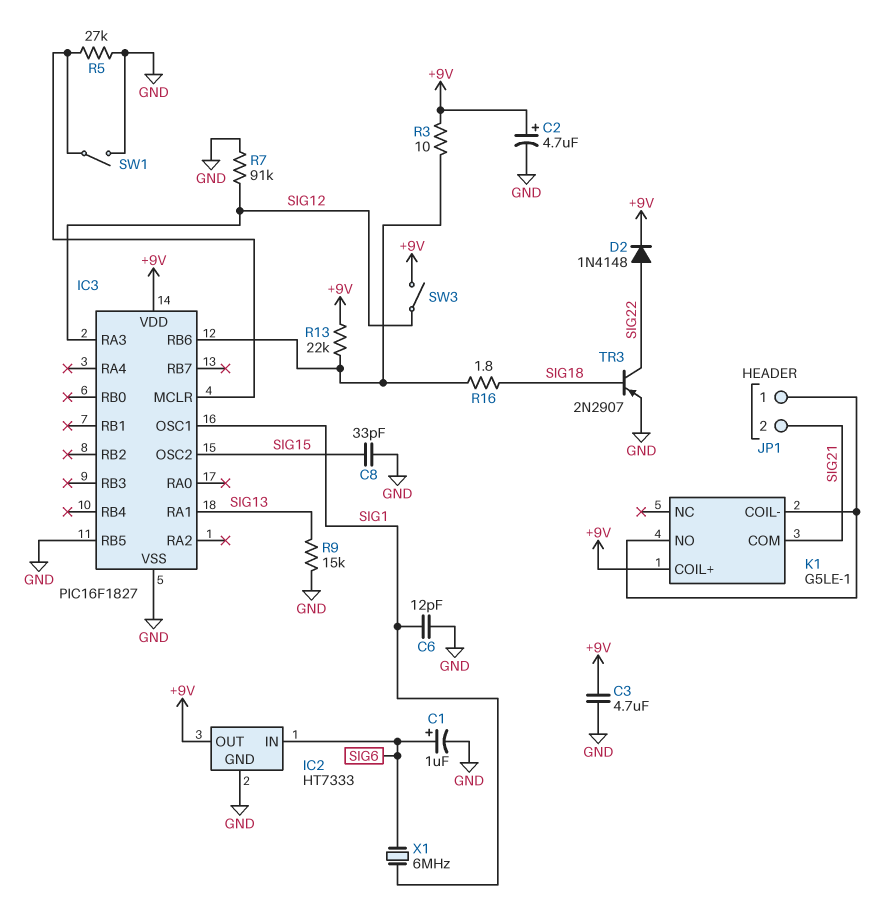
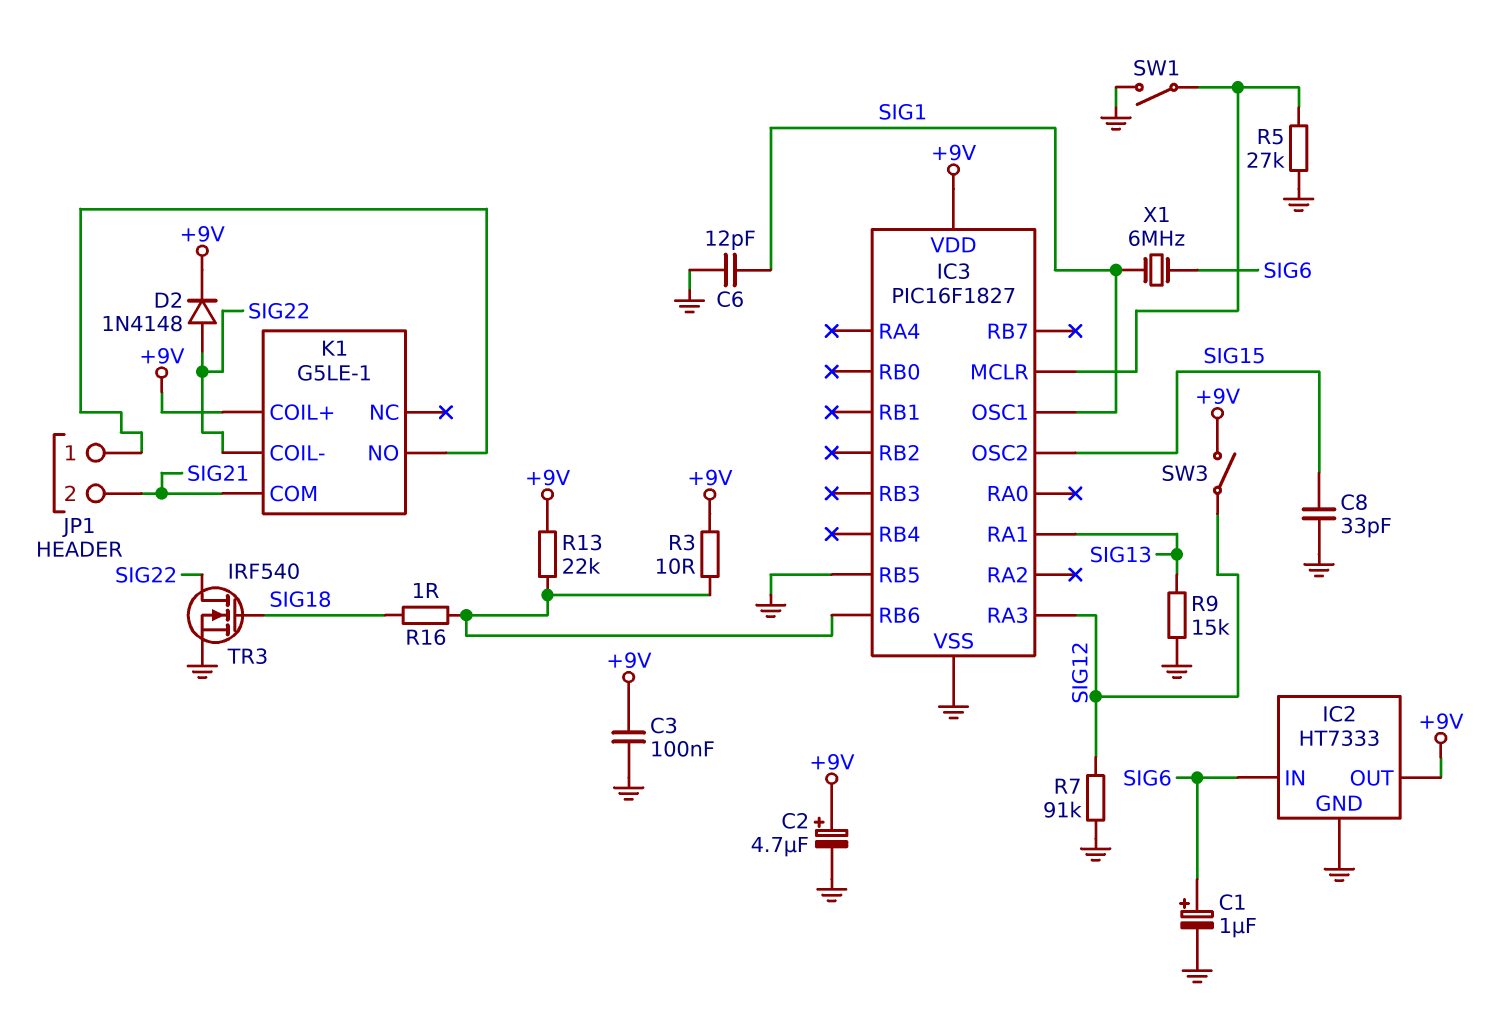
C3: 4.7uF (+9V, GND) -> 100nF (+9V, GND)
K1 pin COIL-: JP1/1 -> SIG22
R16: 1.8 (IC3/RB6, SIG18) -> 1 (IC3/RB6, SIG18)
TR3: PNP 2N2907 (B SIG18, C SIG22, E GND) -> NMOS IRF540 (G SIG18, D SIG22, S GND)

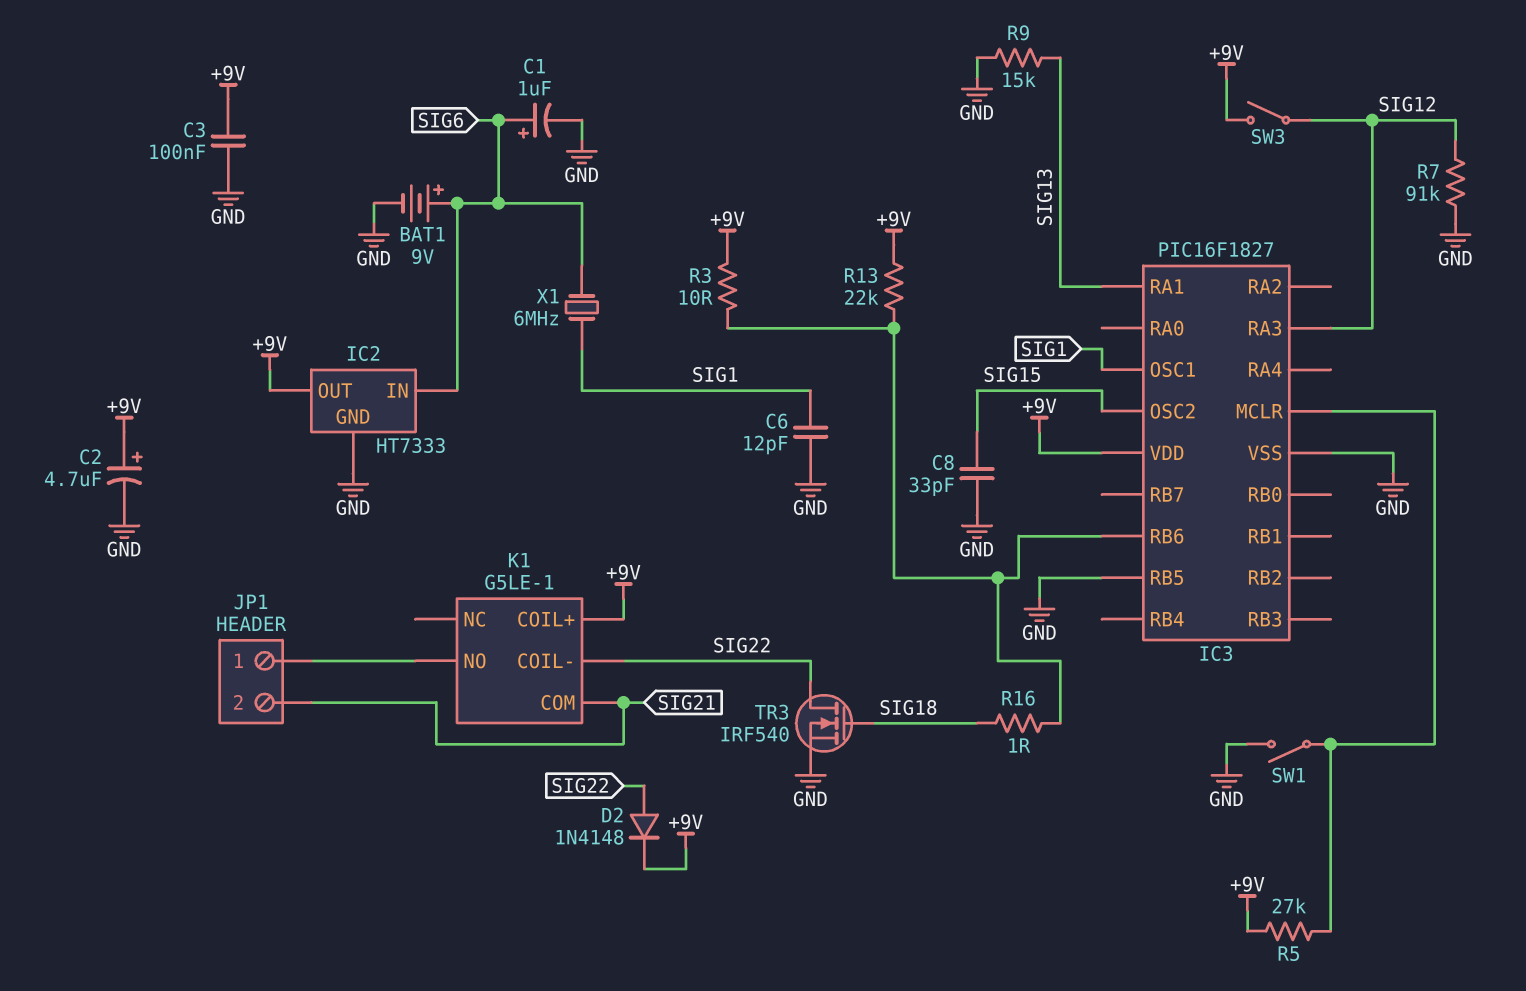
BAT1: none -> 9V (plus SIG6, minus GND)
R5: 27k (GND, IC3/MCLR) -> 27k (+9V, IC3/MCLR)

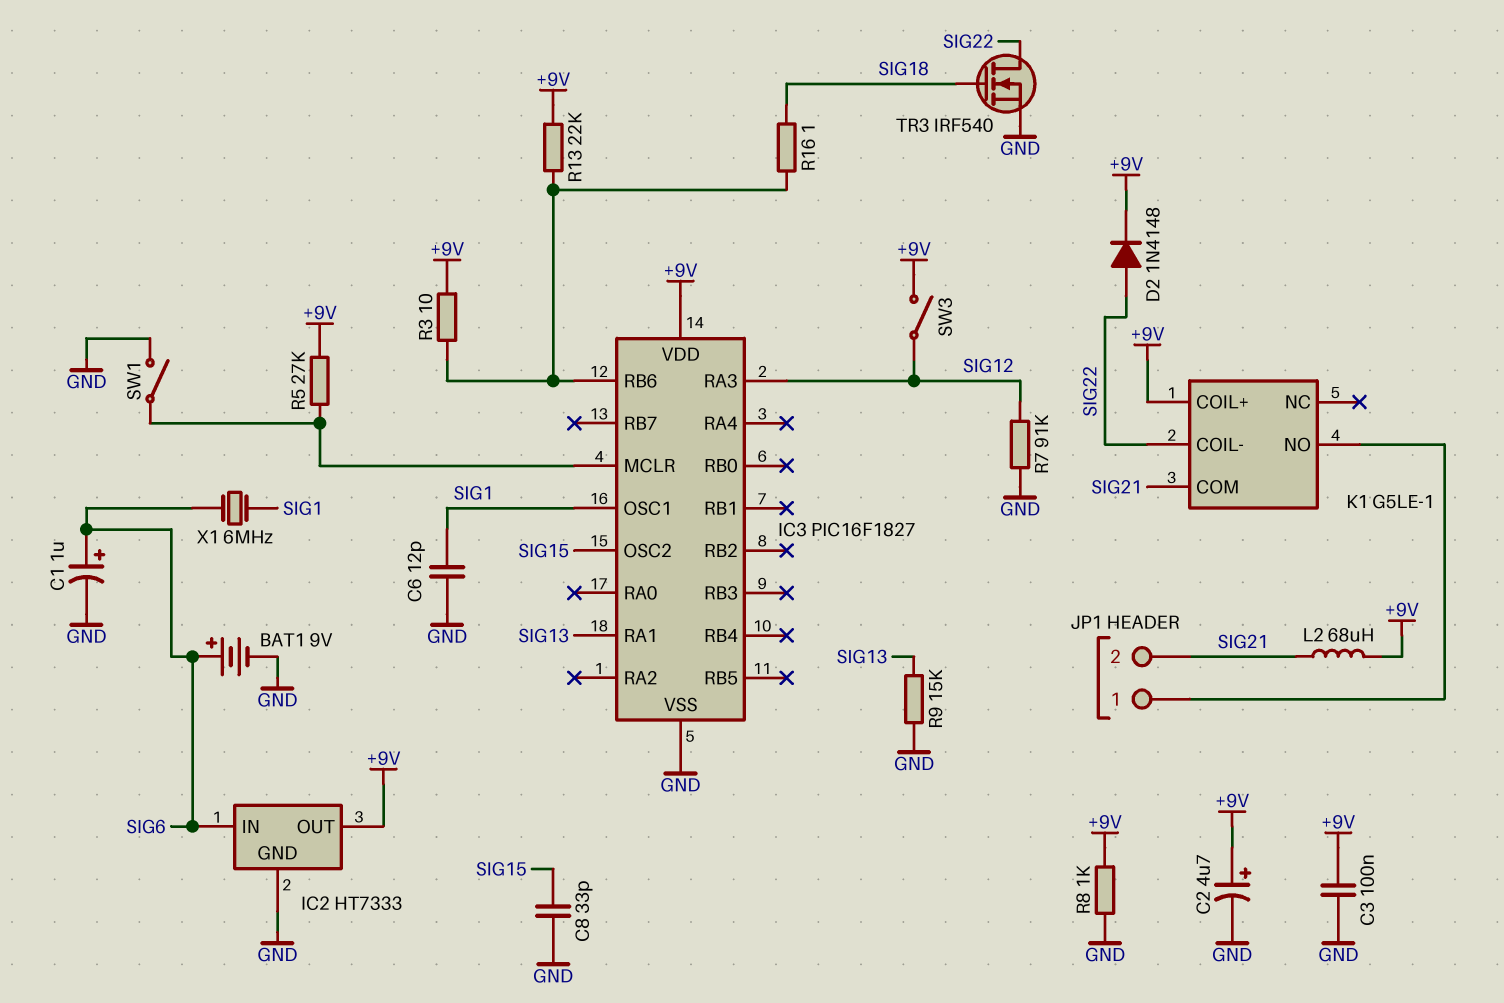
IC3 pin RB5: GND -> none
L2: none -> 68uH (+9V, SIG21)
R8: none -> 1k (+9V, GND)

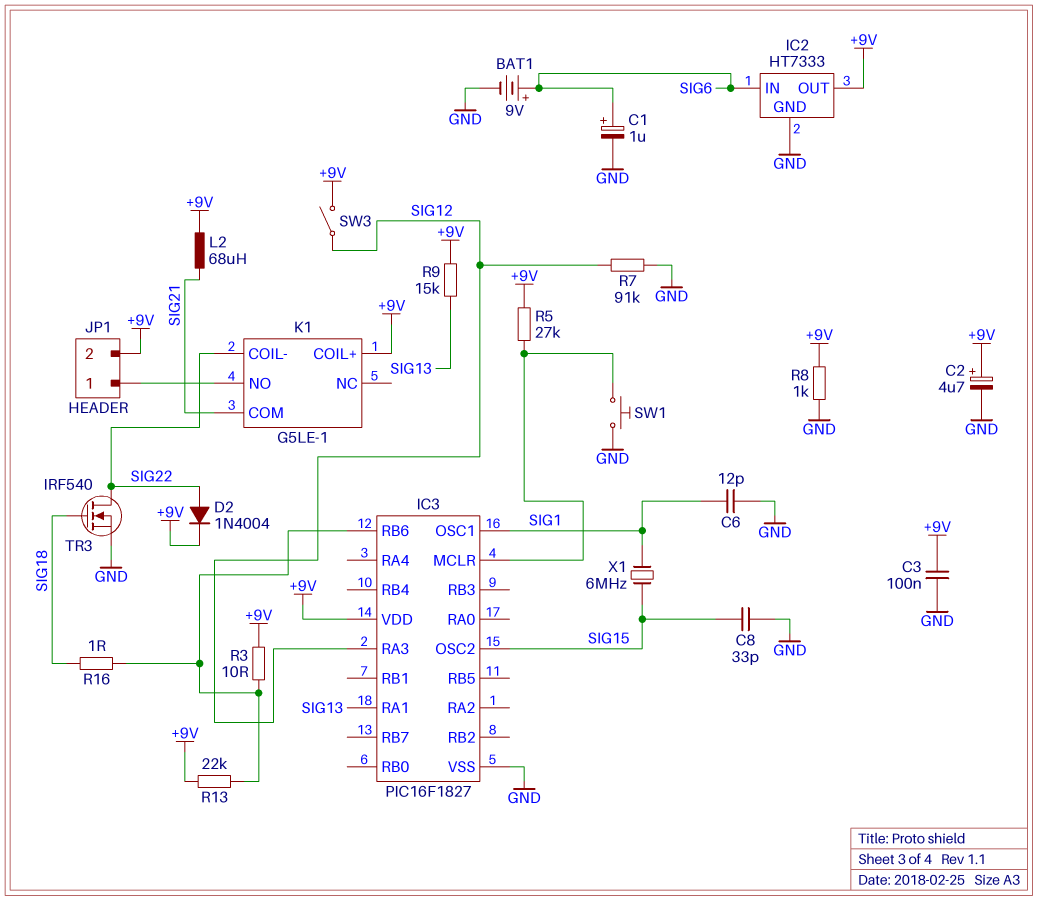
D2: diode 1N4148 (A SIG22, K +9V) -> diode 1N4004 (A SIG22, K +9V)
JP1 pin 2: SIG21 -> +9V
R9: 15k (GND, SIG13) -> 15k (+9V, SIG13)
SW1: switch (GND, IC3/MCLR) -> button (GND, IC3/MCLR)
X1: 6MHz (SIG1, SIG6) -> 6MHz (SIG1, SIG15)

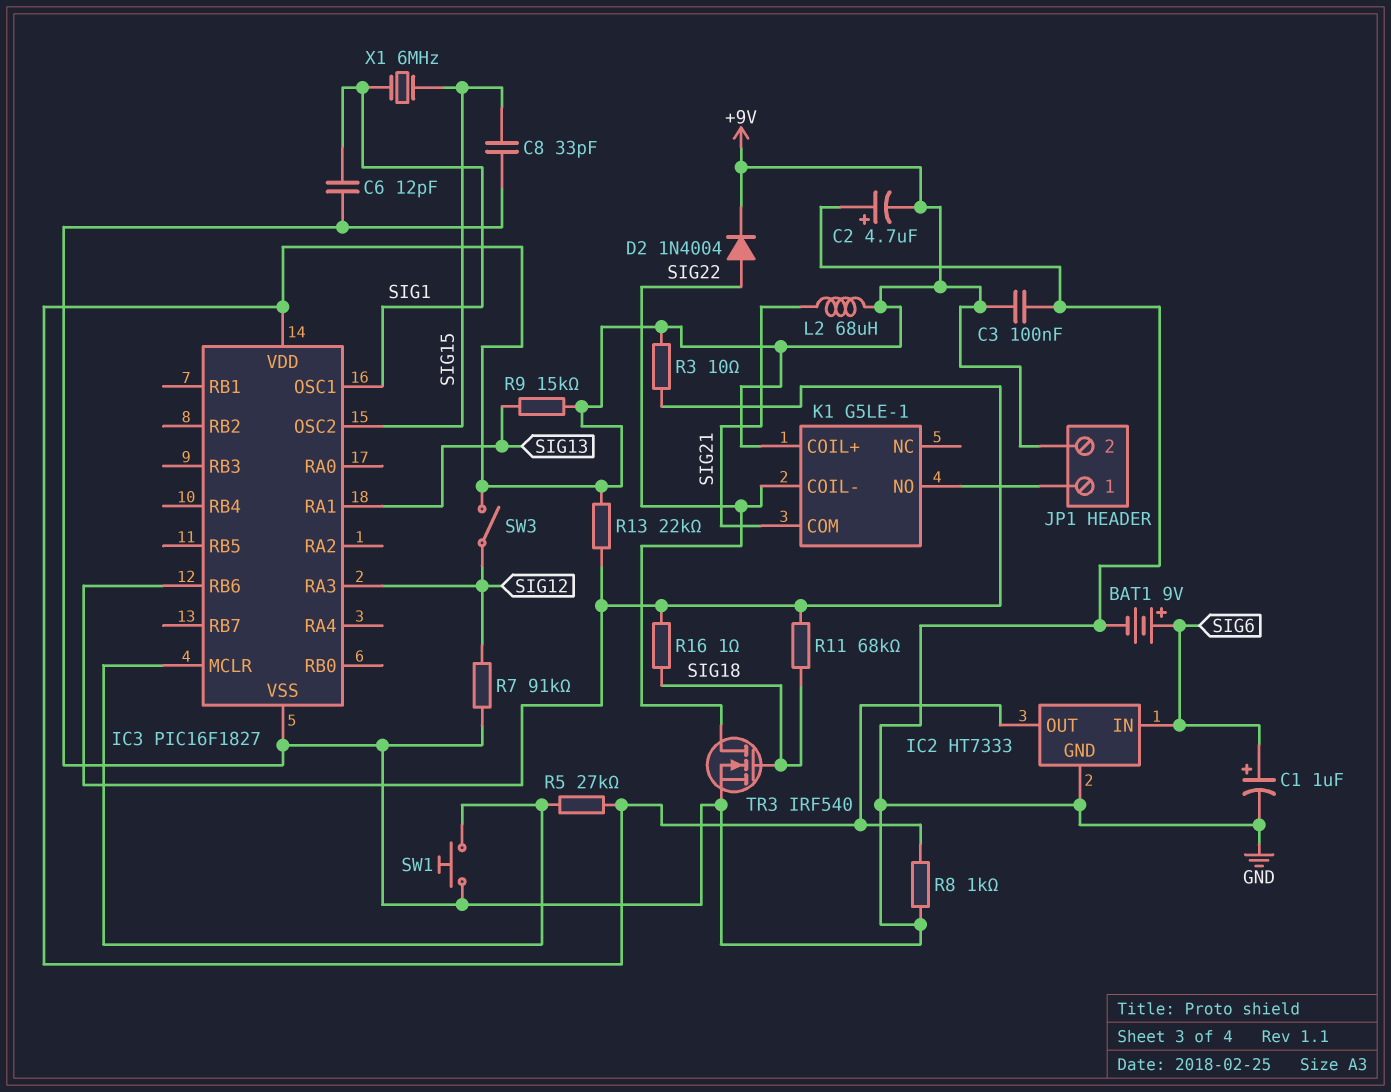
C2: 4.7uF (plus +9V, minus GND) -> 4.7uF (plus GND, minus +9V)
R11: none -> 68k (IC3/RB6, SIG18)

